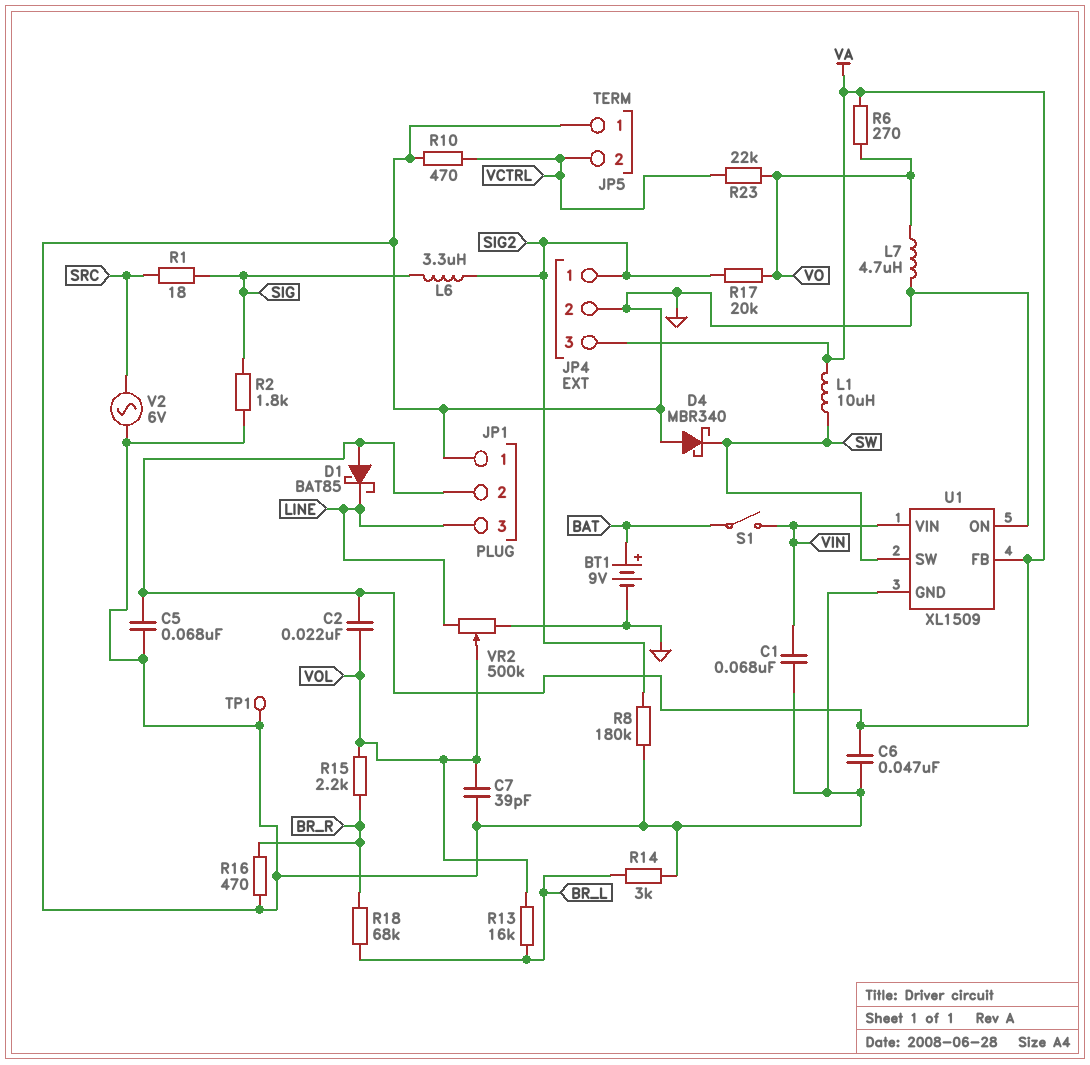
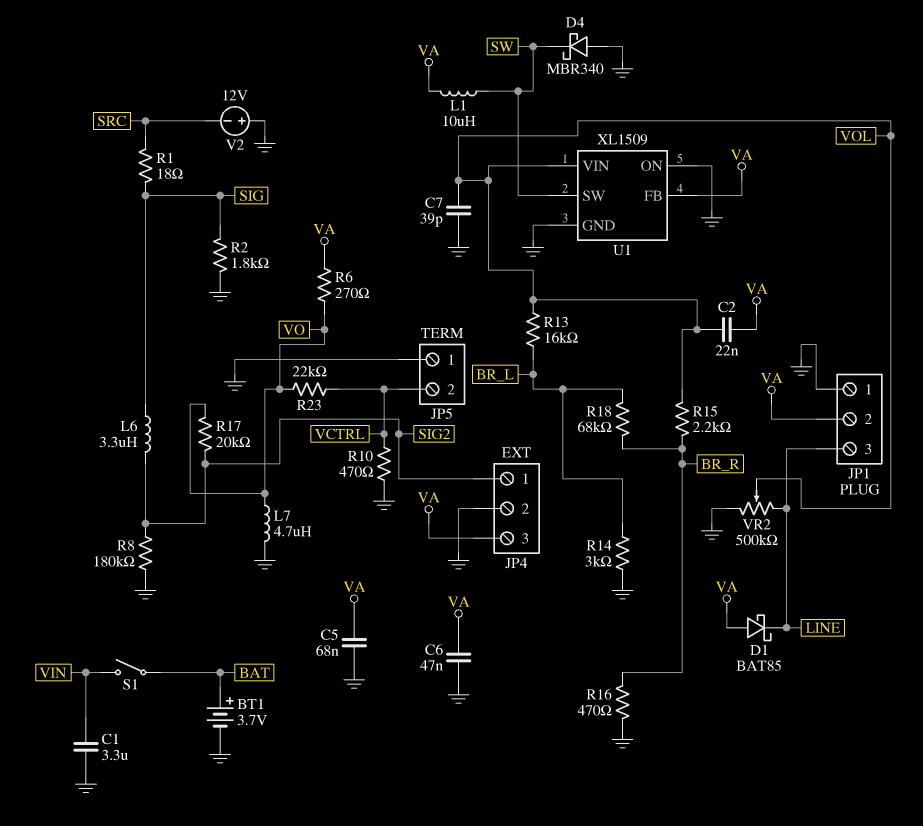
BT1: 9V (plus BAT, minus GND) -> 3.7V (plus BAT, minus GND)
C1: 68nF (GND, VIN) -> 3.3uF (GND, VIN)
TP1: test point (GND) -> none
U1 pin VIN: VIN -> VOL
V2: AC 6V (GND, SRC) -> 12V (plus GND, minus SRC)

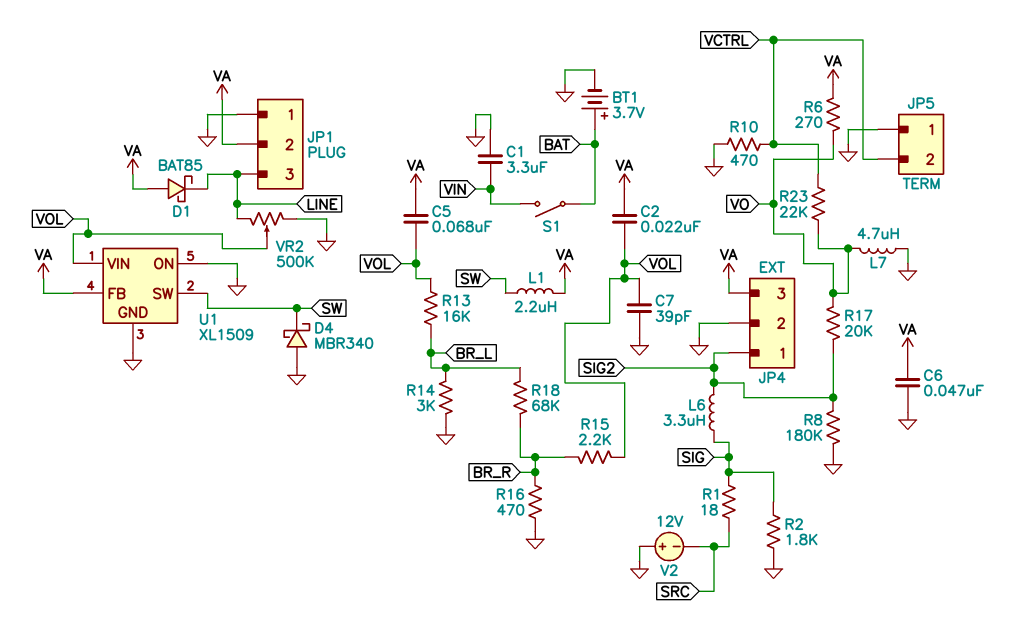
C5: 68nF (GND, VA) -> 68nF (VA, VOL)
L1: 10uH (SW, VA) -> 2.2uH (SW, VA)

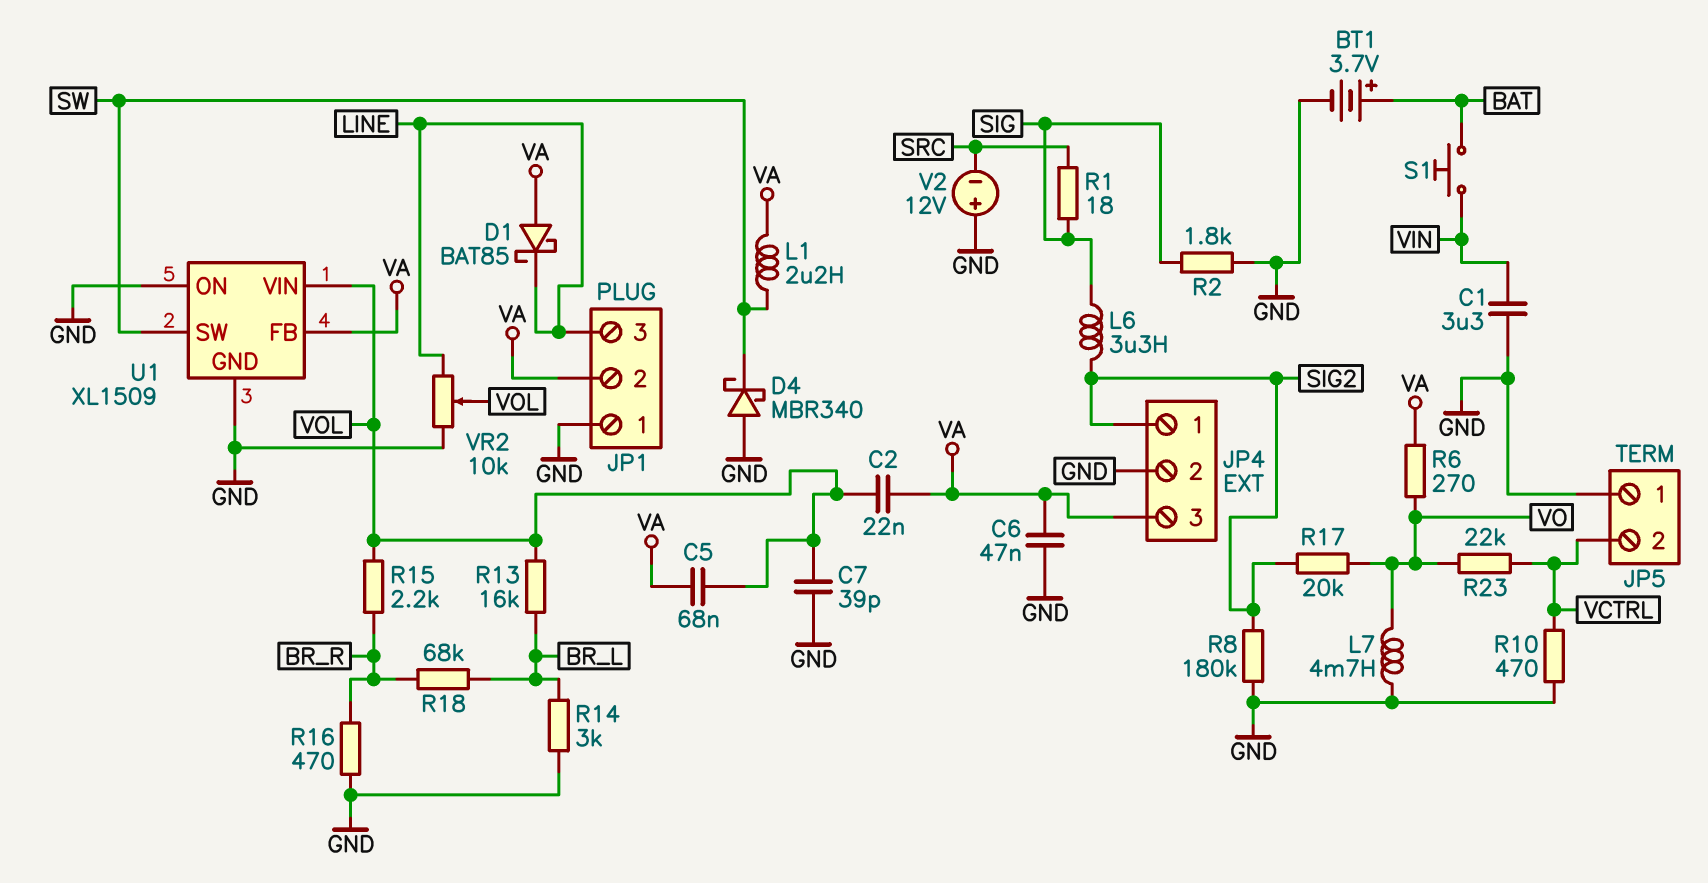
L7: 4.7uH (GND, VO) -> 4.7mH (GND, VO)
S1: switch (BAT, VIN) -> button (BAT, VIN)
VR2: 500k (GND, LINE, wiper VOL) -> 10k (GND, LINE, wiper VOL)

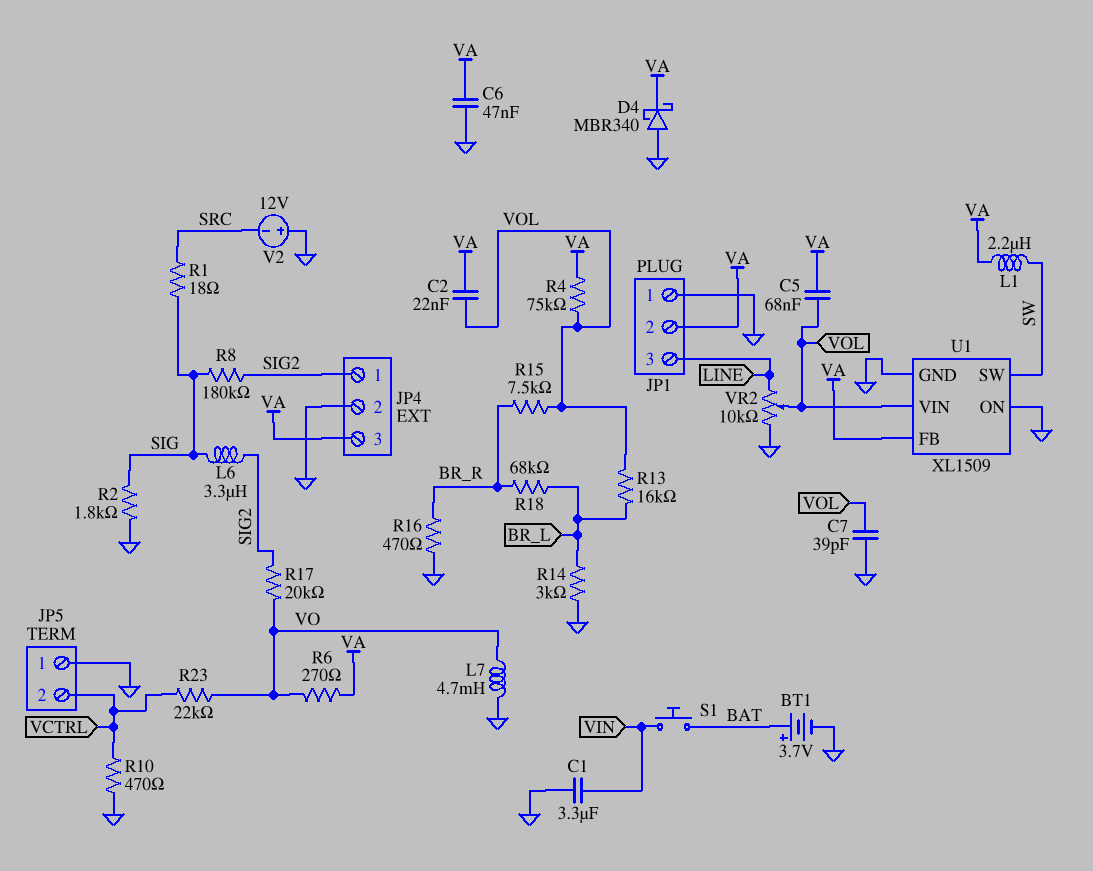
D1: schottky BAT85 (A VA, K LINE) -> none
D4: schottky MBR340 (A GND, K SW) -> schottky MBR340 (A GND, K VA)
R4: none -> 75k (VA, VOL)
R8: 180k (GND, SIG2) -> 180k (SIG, SIG2)
R15: 2.2k (BR_R, VOL) -> 7.5k (BR_R, VOL)

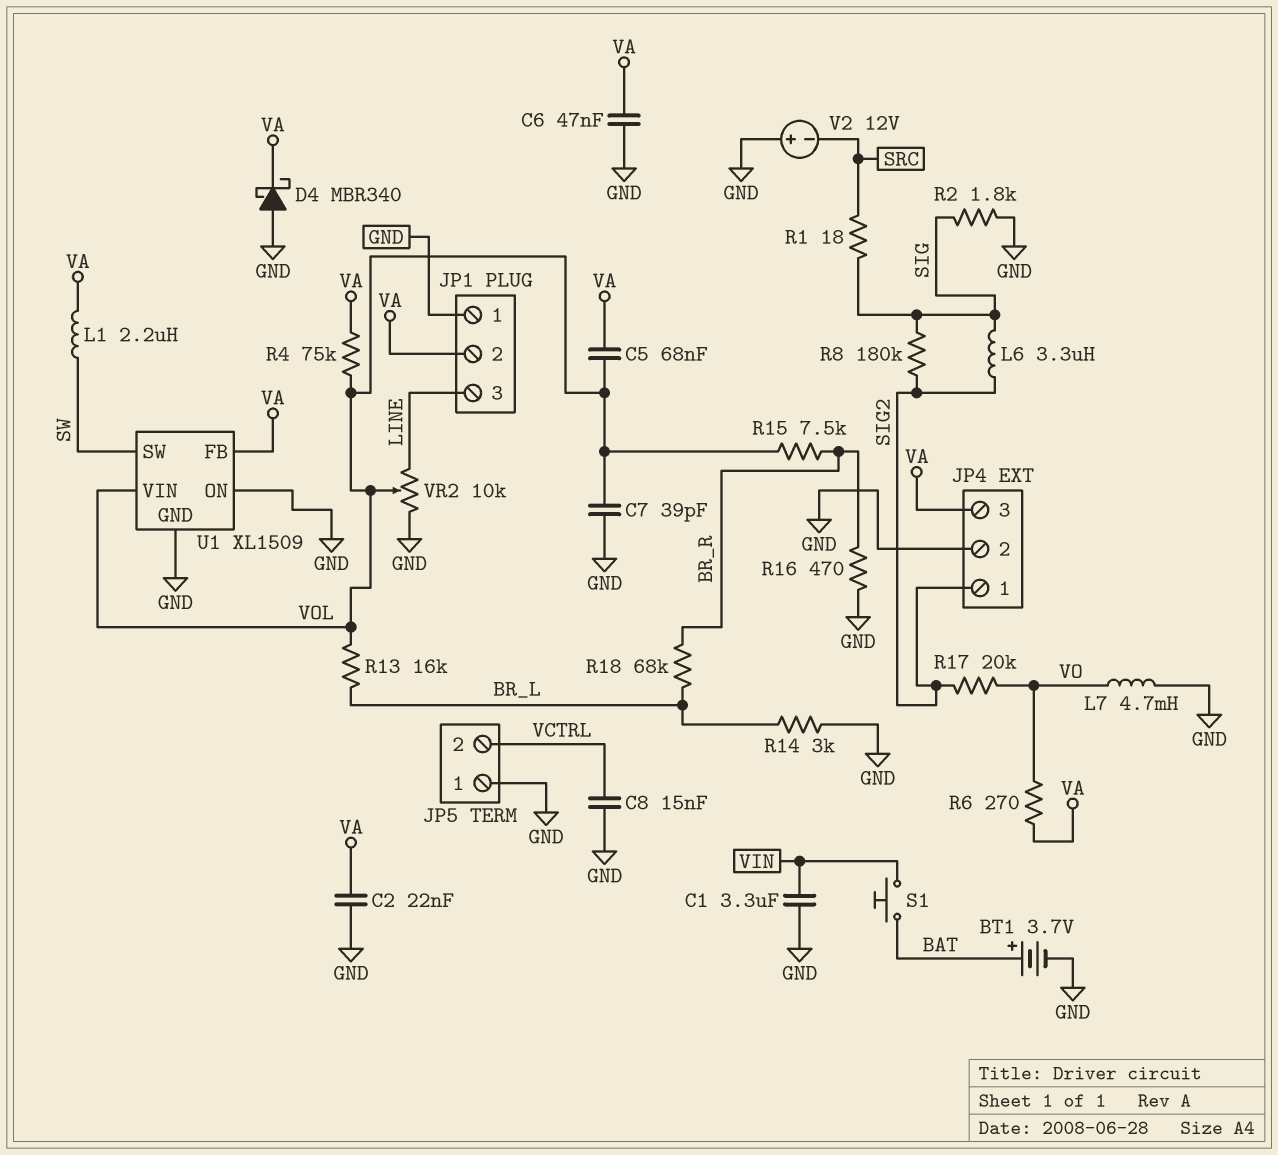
C2: 22nF (VA, VOL) -> 22nF (GND, VA)
C8: none -> 15nF (GND, VCTRL)
R10: 470 (GND, VCTRL) -> none
R23: 22k (VCTRL, VO) -> none

